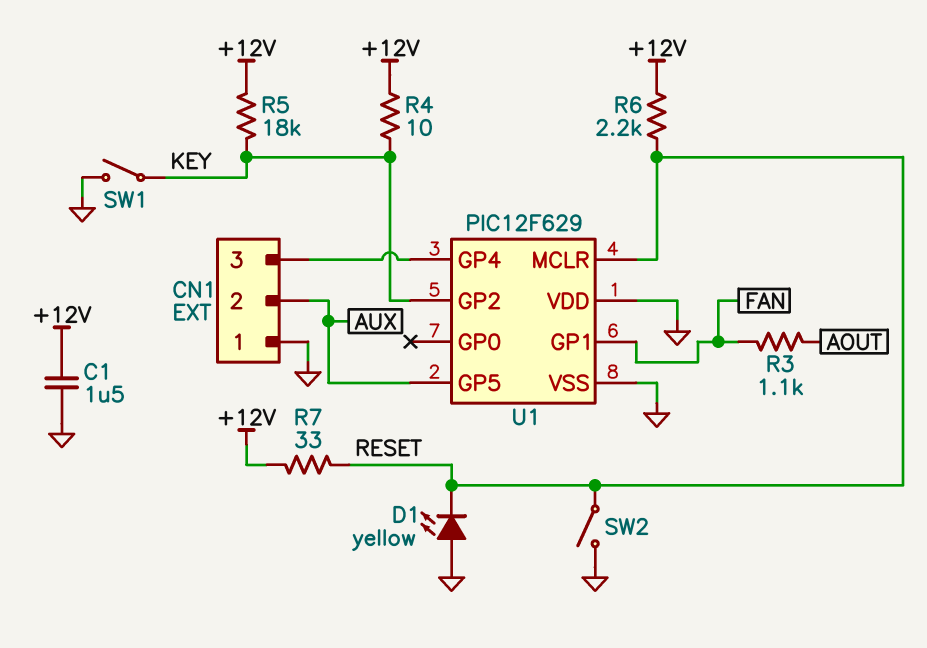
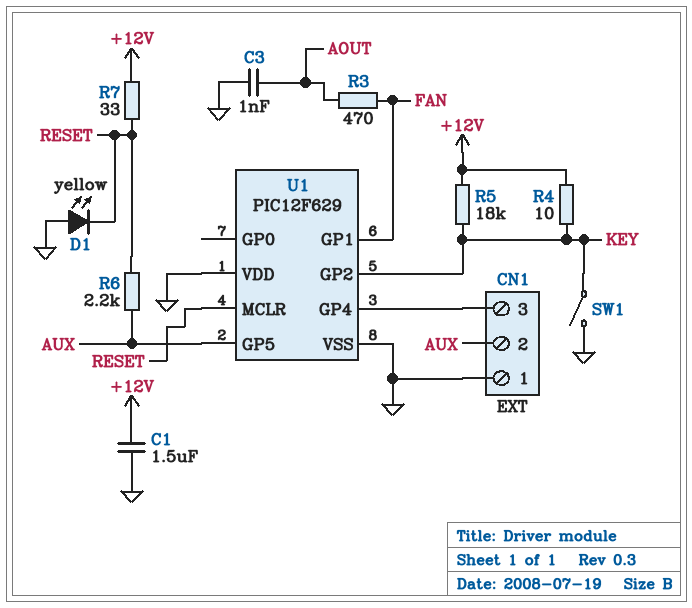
C3: none -> 1nF (AOUT, GND)
R3: 1.1k (AOUT, FAN) -> 470 (AOUT, FAN)
R6: 2.2k (+12V, RESET) -> 2.2k (AUX, RESET)
SW2: switch (GND, RESET) -> none

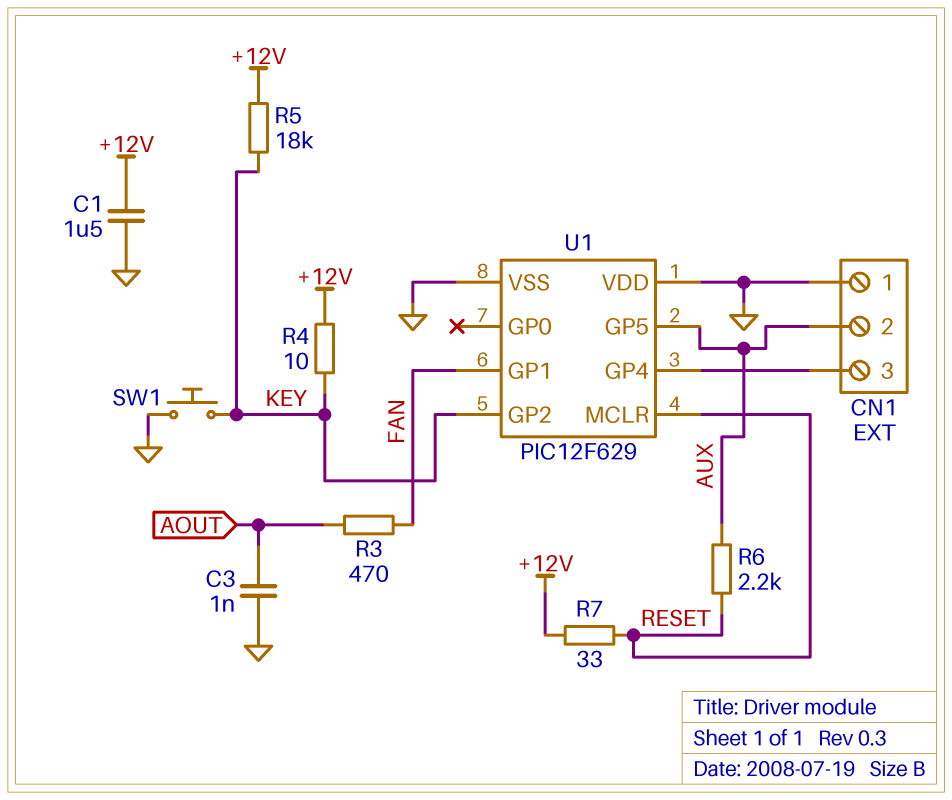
D1: LED yellow (A GND, K RESET) -> none
SW1: switch (GND, KEY) -> button (GND, KEY)

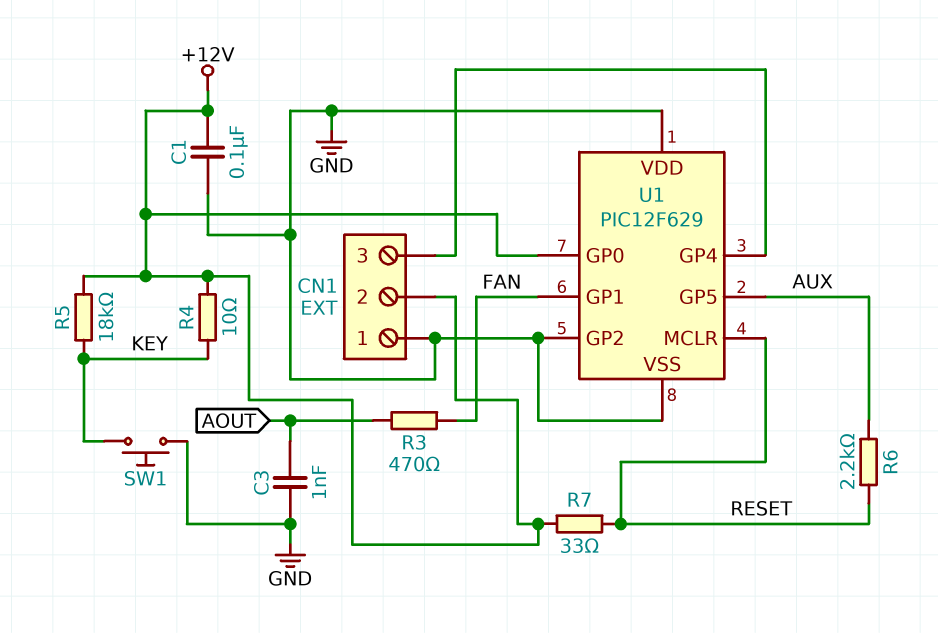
C1: 1.5uF (+12V, GND) -> 100nF (+12V, GND)
CN1 pin 2: AUX -> +12V
U1 pin GP0: none -> +12V
U1 pin GP2: KEY -> GND

